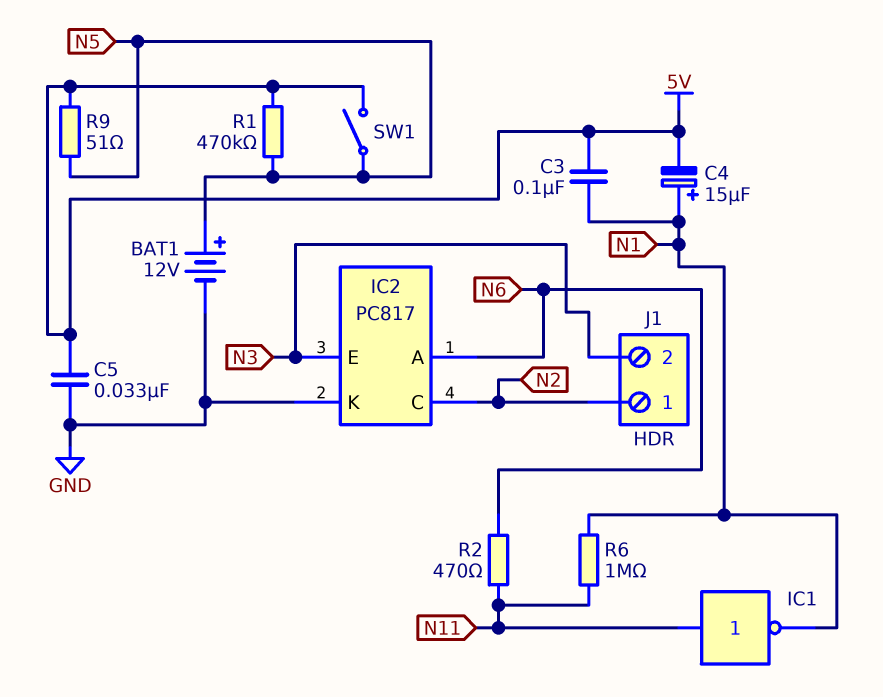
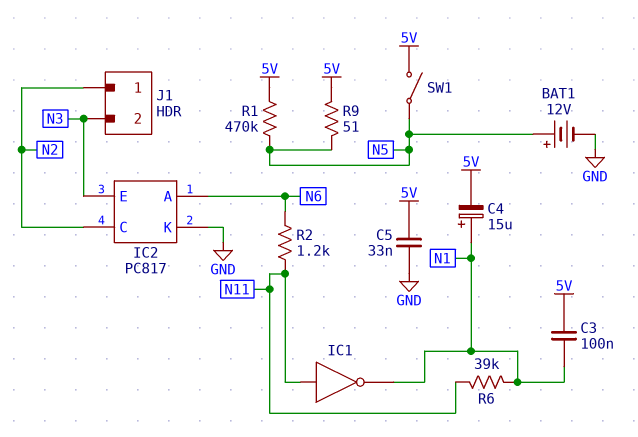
R2: 470 (N6, N11) -> 1.2k (N6, N11)
R6: 1M (N1, N11) -> 39k (N1, N11)

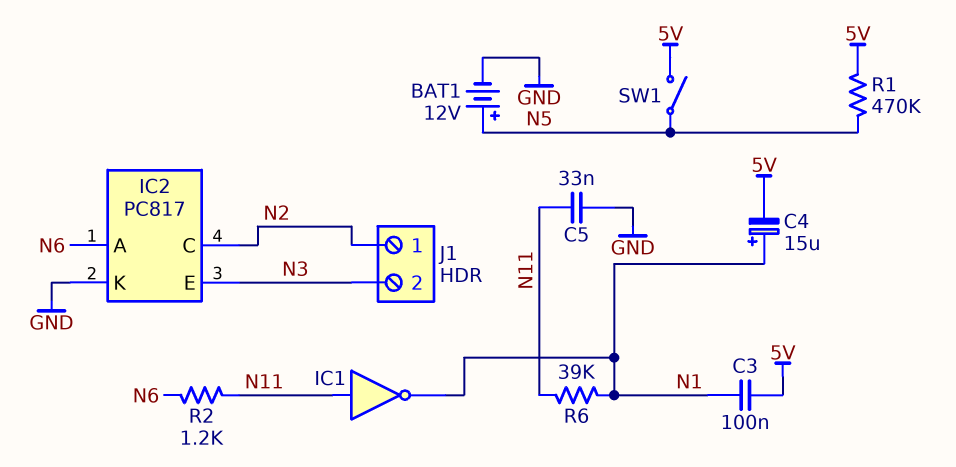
C5: 33nF (5V, GND) -> 33nF (GND, N11)
R9: 51 (5V, N5) -> none

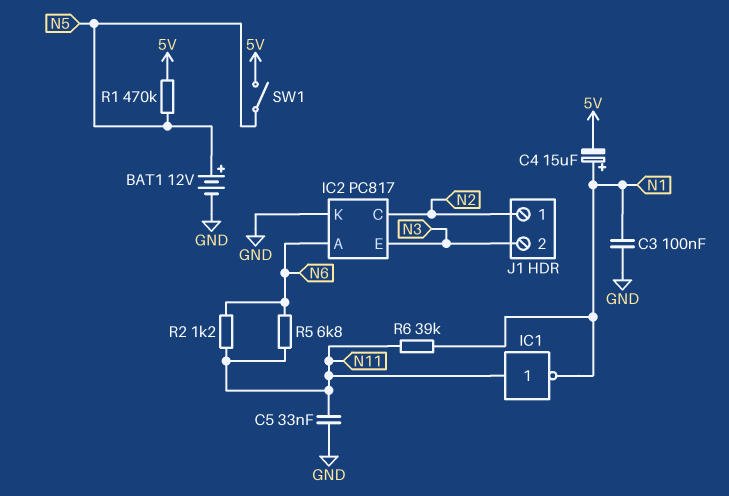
C3: 100nF (5V, N1) -> 100nF (GND, N1)
R5: none -> 6.8k (N6, N11)

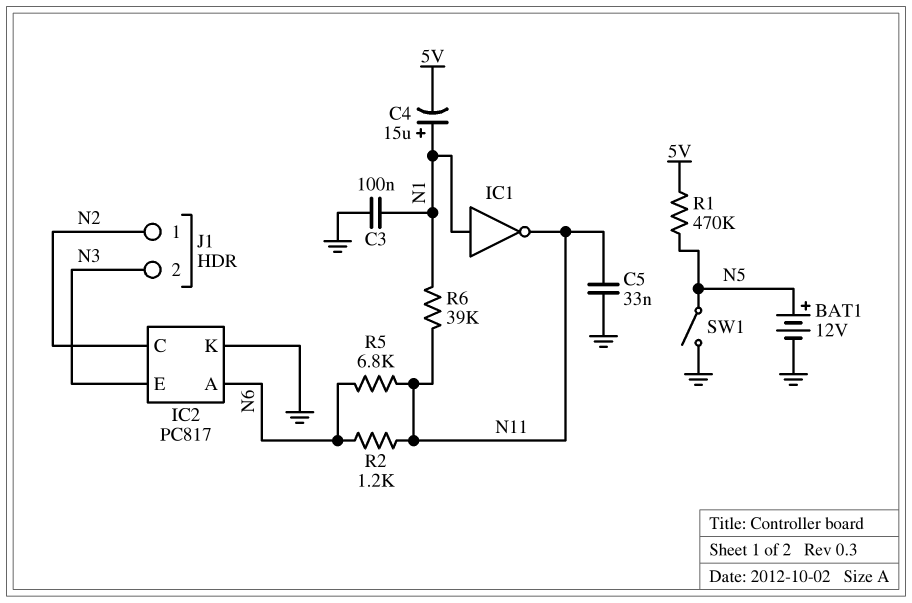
IC1: NOT (in N11, out N1) -> NOT (in N1, out N11)
SW1: switch (5V, N5) -> switch (GND, N5)

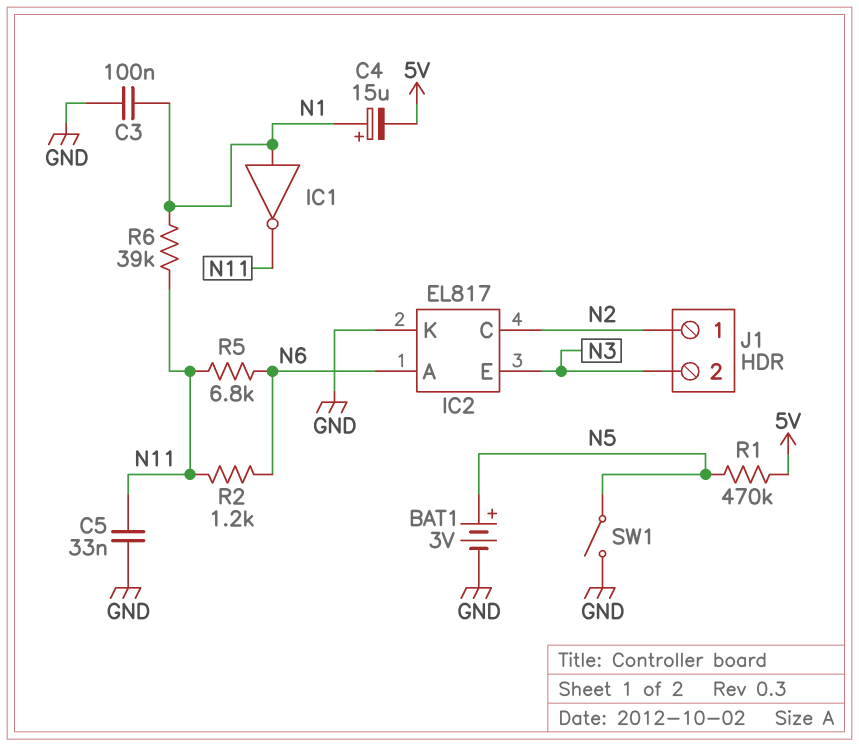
BAT1: 12V (plus N5, minus GND) -> 3V (plus N5, minus GND)
IC2: PC817 -> EL817

